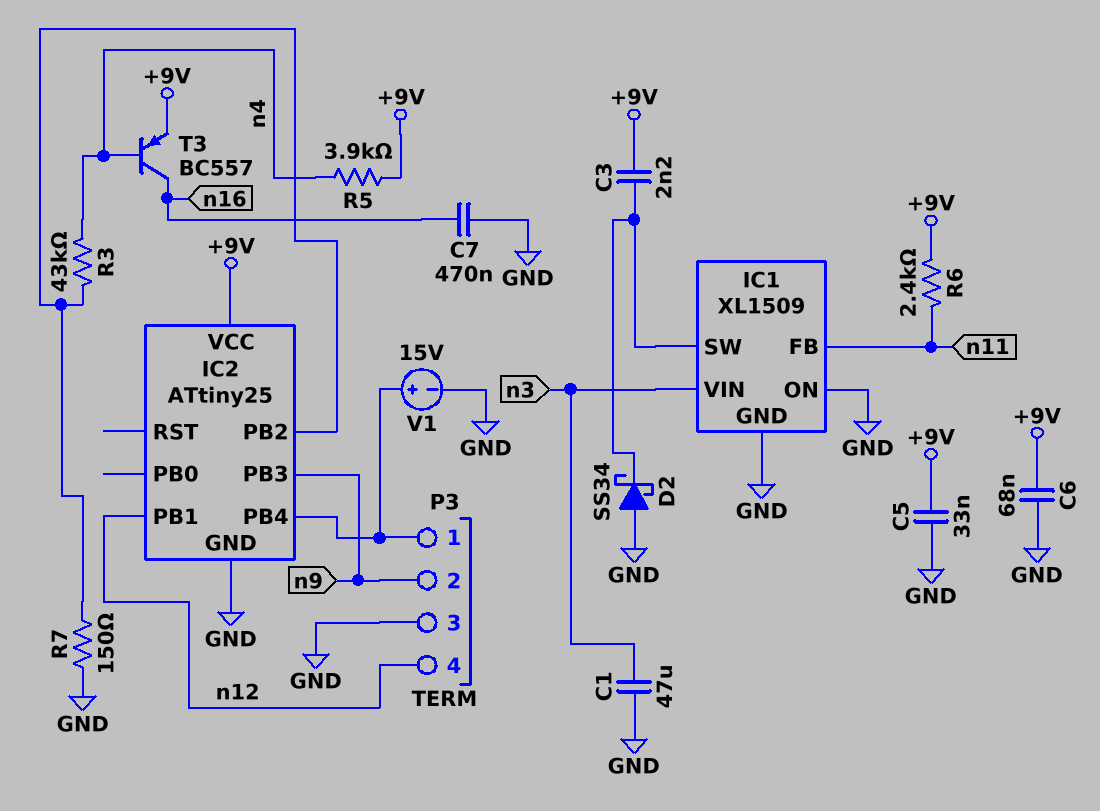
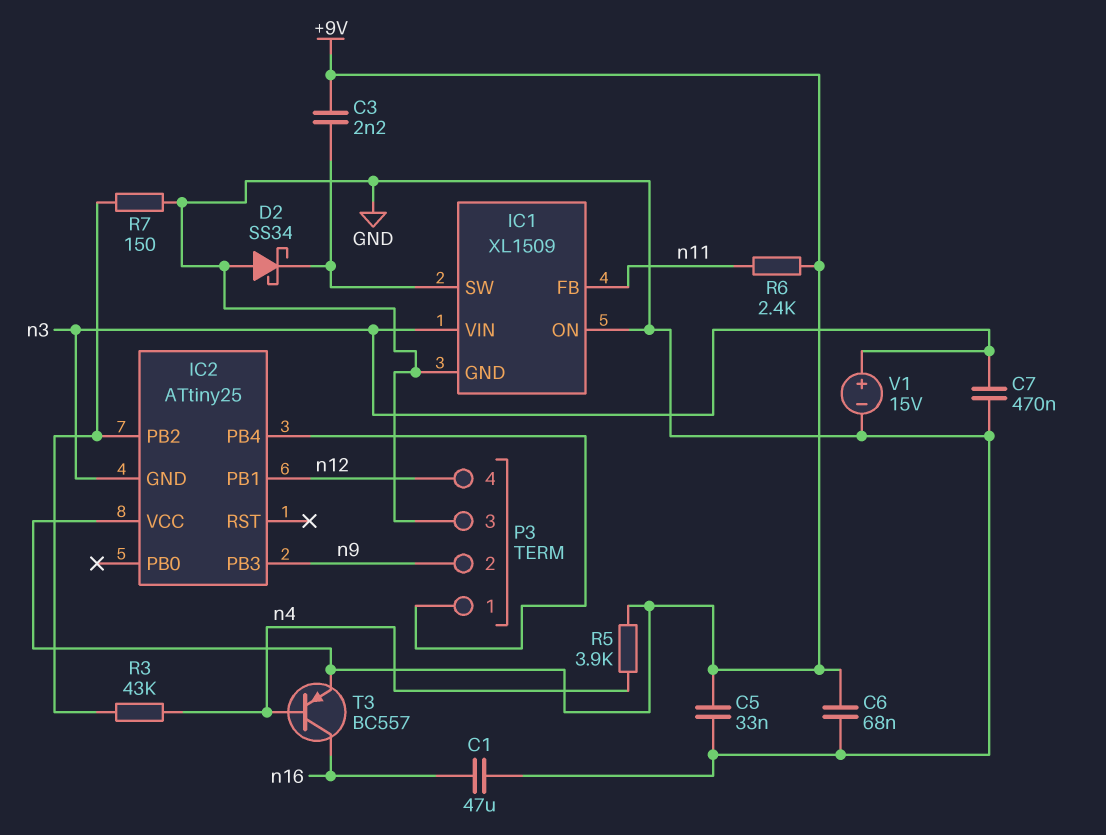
C1: 47uF (GND, n3) -> 47uF (GND, n16)
C7: 470nF (GND, n16) -> 470nF (GND, n3)
IC2 pin GND: GND -> n3
V1: 15V (plus IC2/PB4, minus GND) -> 15V (plus n3, minus GND)

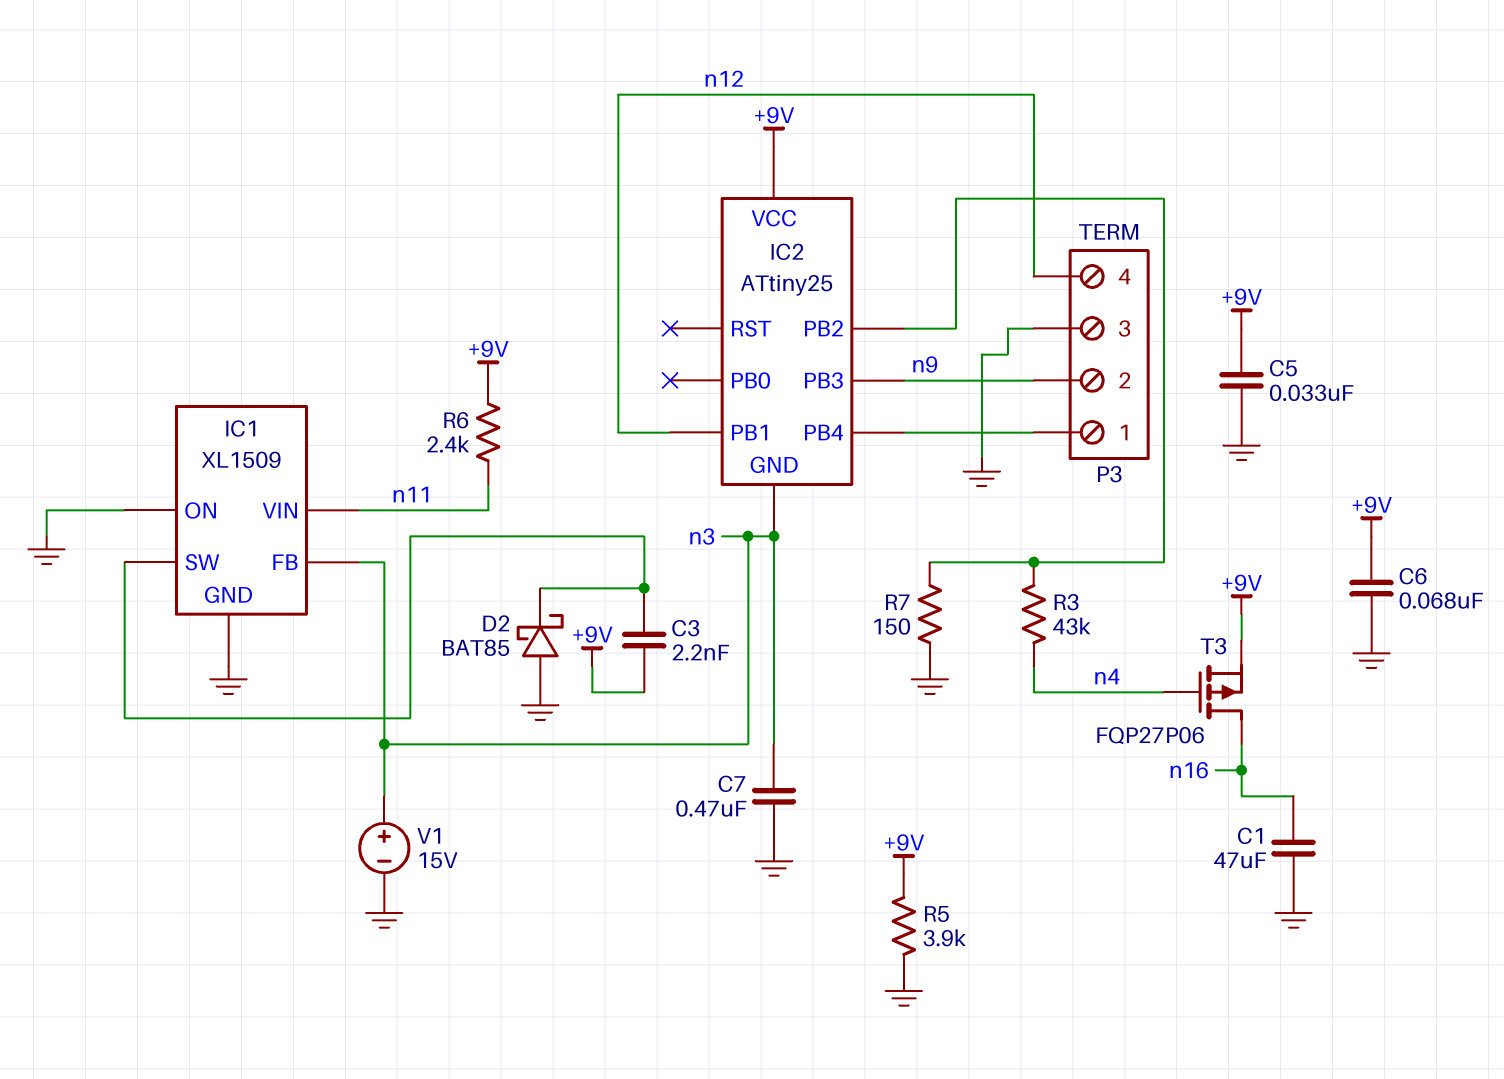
D2: schottky SS34 (A GND, K IC1/SW) -> schottky BAT85 (A GND, K IC1/SW)
IC1 pin FB: n11 -> n3
IC1 pin VIN: n3 -> n11
R5: 3.9k (+9V, n4) -> 3.9k (+9V, GND)
T3: PNP BC557 (B n4, C n16, E +9V) -> PMOS FQP27P06 (G n4, D n16, S +9V)

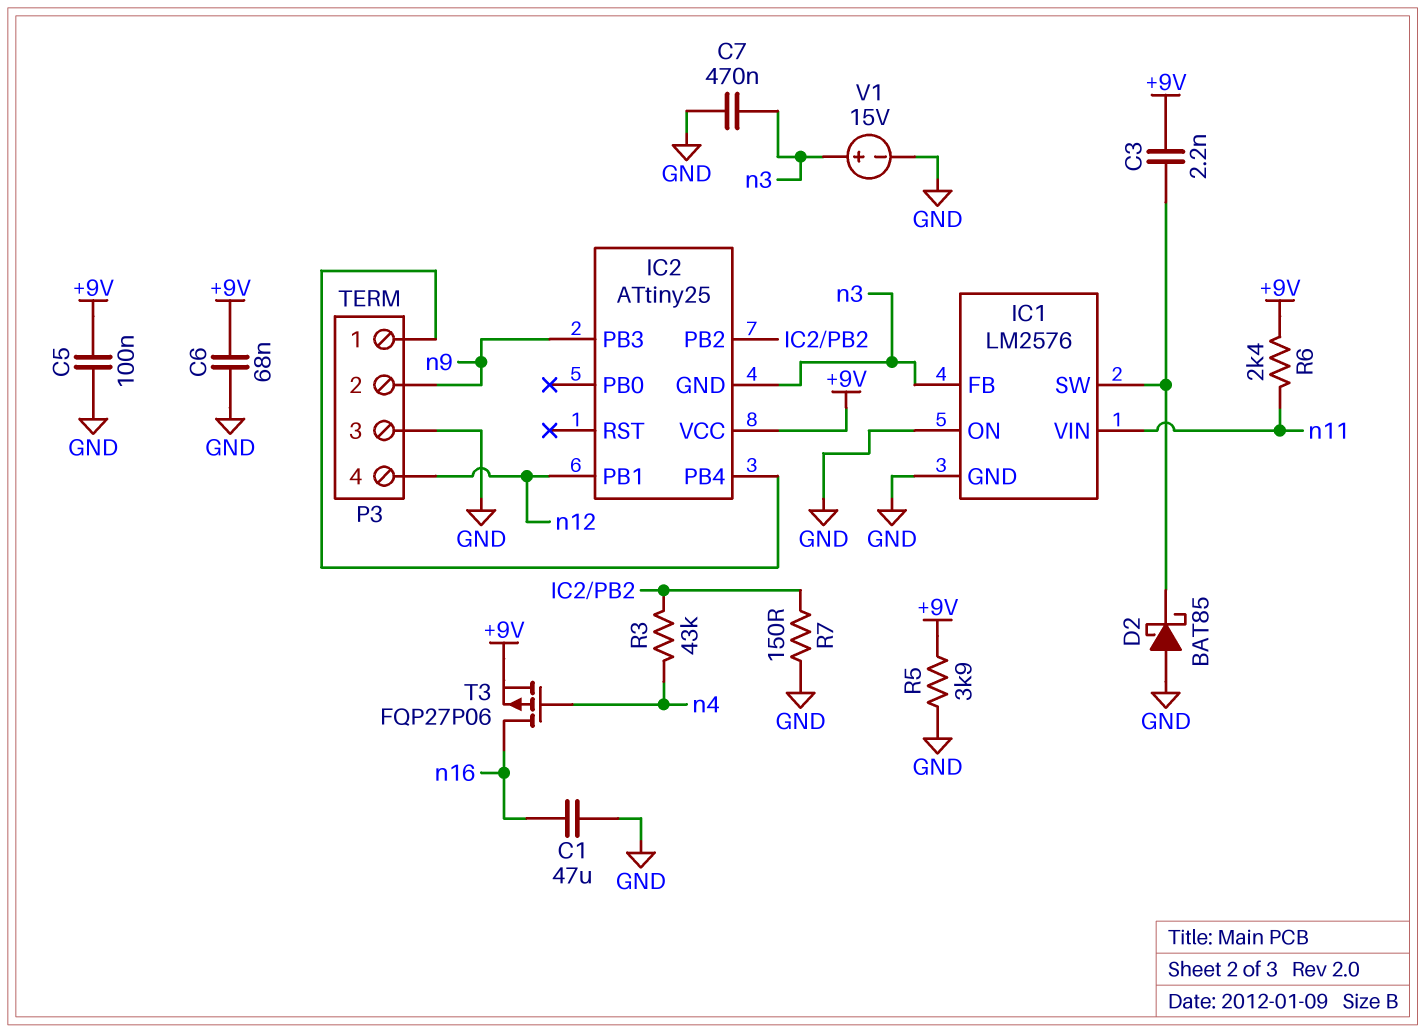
C5: 33nF (+9V, GND) -> 100nF (+9V, GND)
IC1: XL1509 -> LM2576

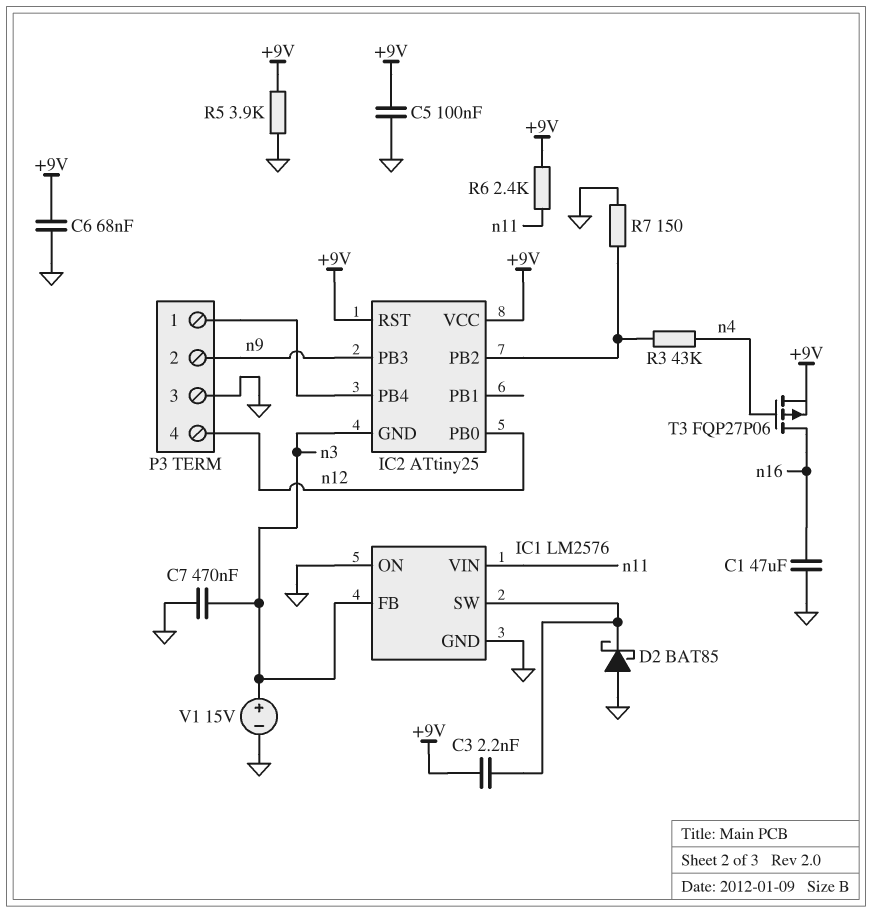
IC2 pin PB0: none -> n12
IC2 pin PB1: n12 -> none
IC2 pin RST: none -> +9V

